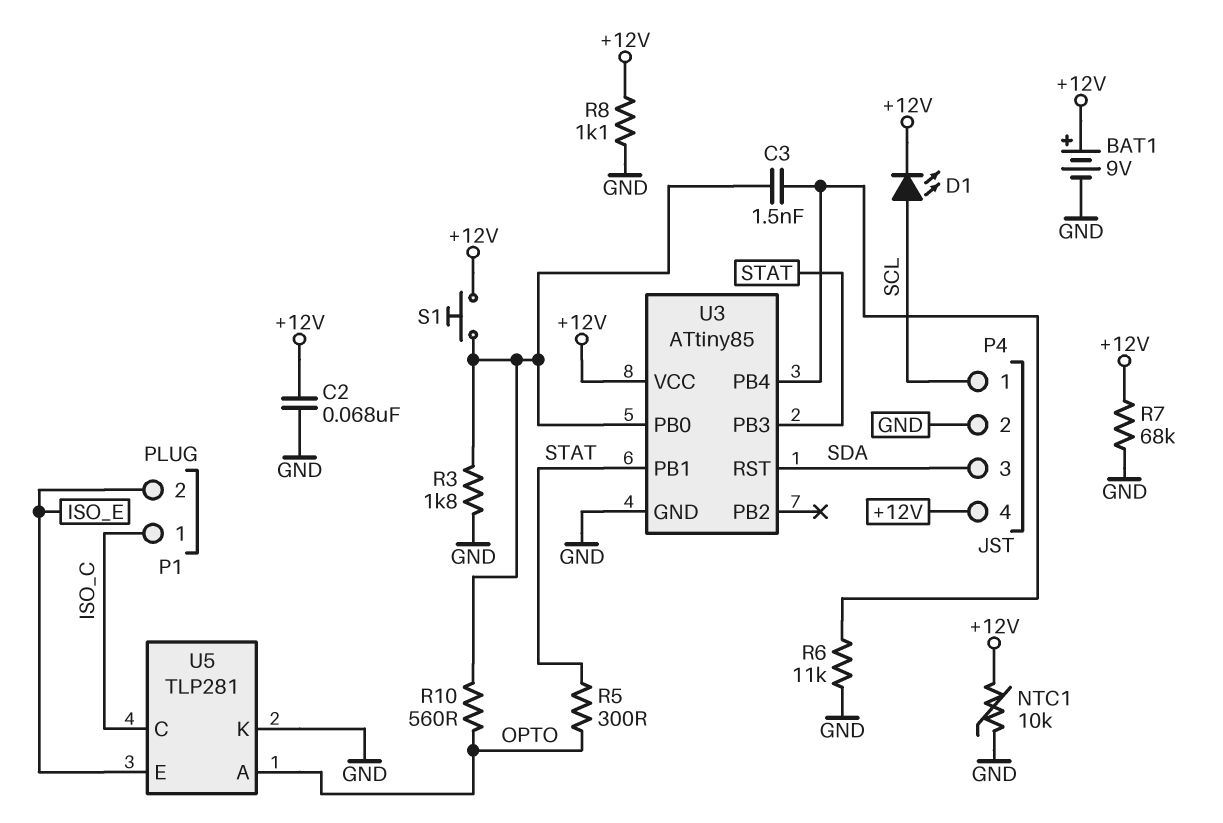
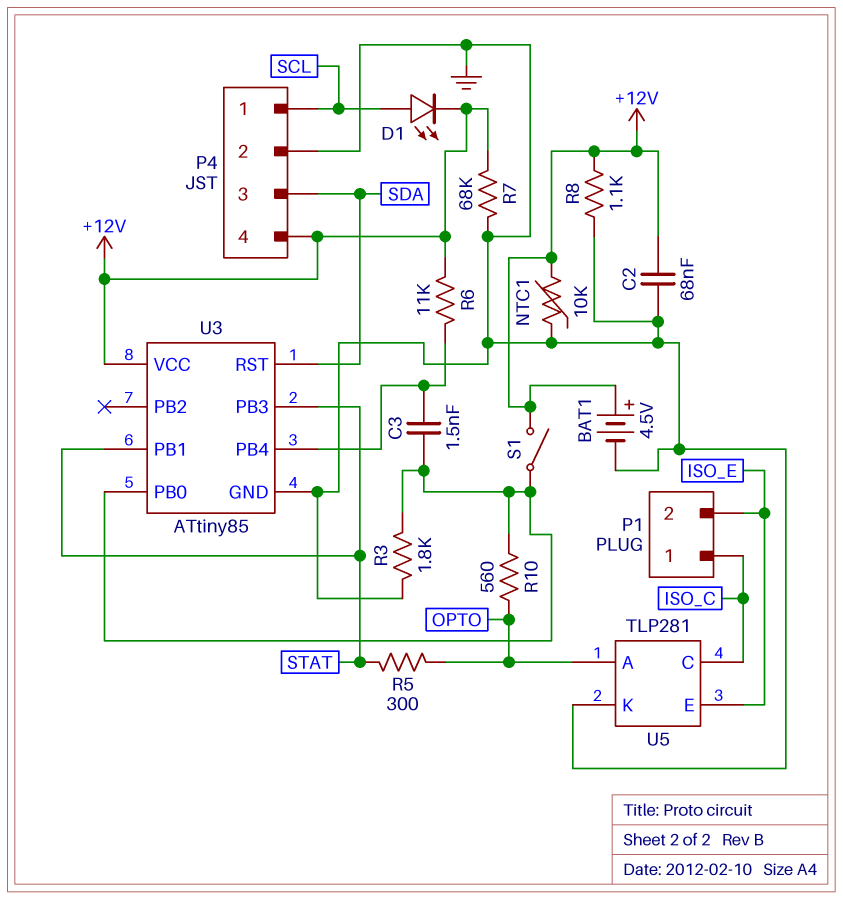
BAT1: 9V (plus +12V, minus GND) -> 4.5V (plus +12V, minus GND)
R6: 11k (GND, U3/PB4) -> 11k (+12V, U3/PB4)
S1: button (+12V, U3/PB0) -> switch (+12V, U3/PB0)

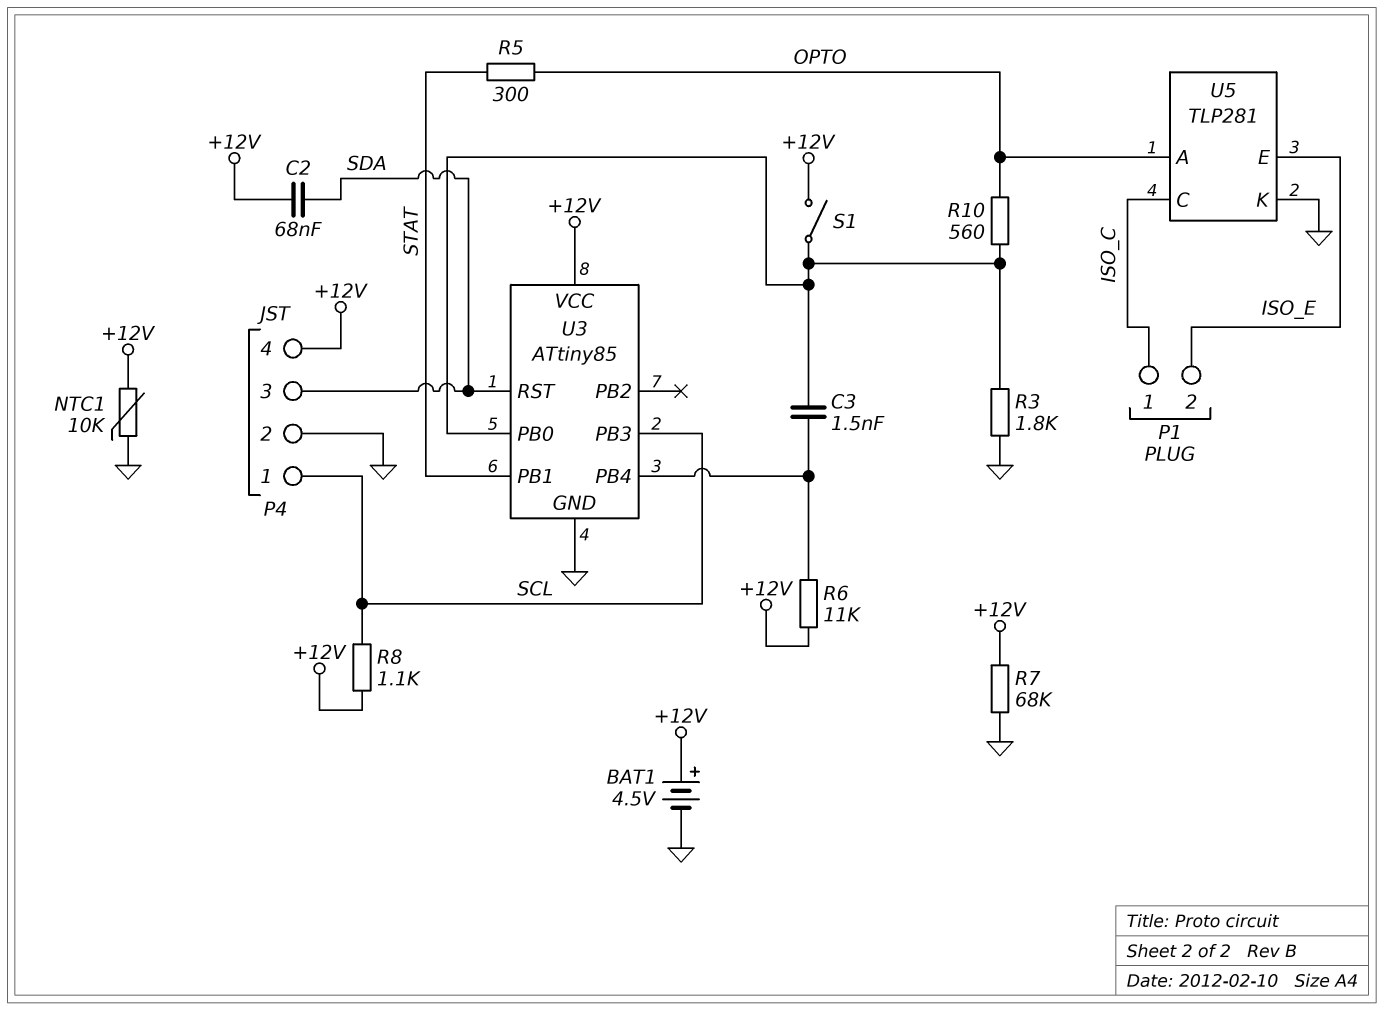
C2: 68nF (+12V, GND) -> 68nF (+12V, SDA)
D1: LED (A SCL, K +12V) -> none
R8: 1.1k (+12V, GND) -> 1.1k (+12V, SCL)
U3 pin PB3: STAT -> SCL

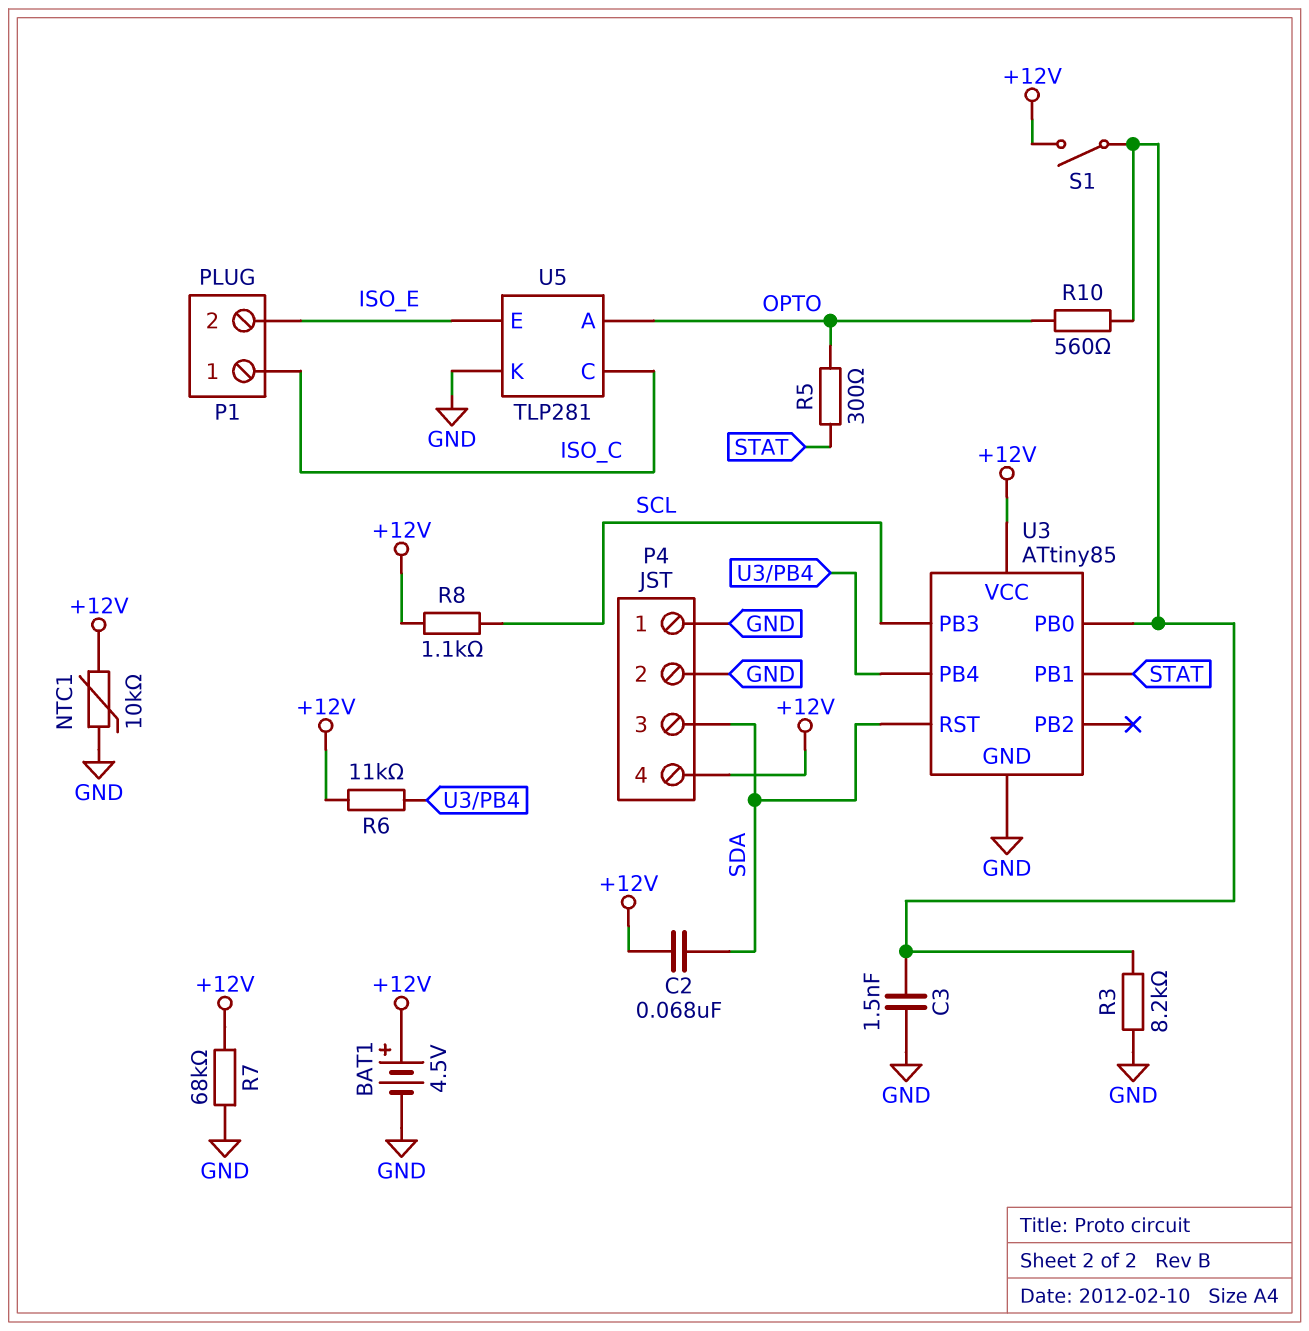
C3: 1.5nF (U3/PB0, U3/PB4) -> 1.5nF (GND, U3/PB0)
P4 pin 1: SCL -> GND
R3: 1.8k (GND, U3/PB0) -> 8.2k (GND, U3/PB0)

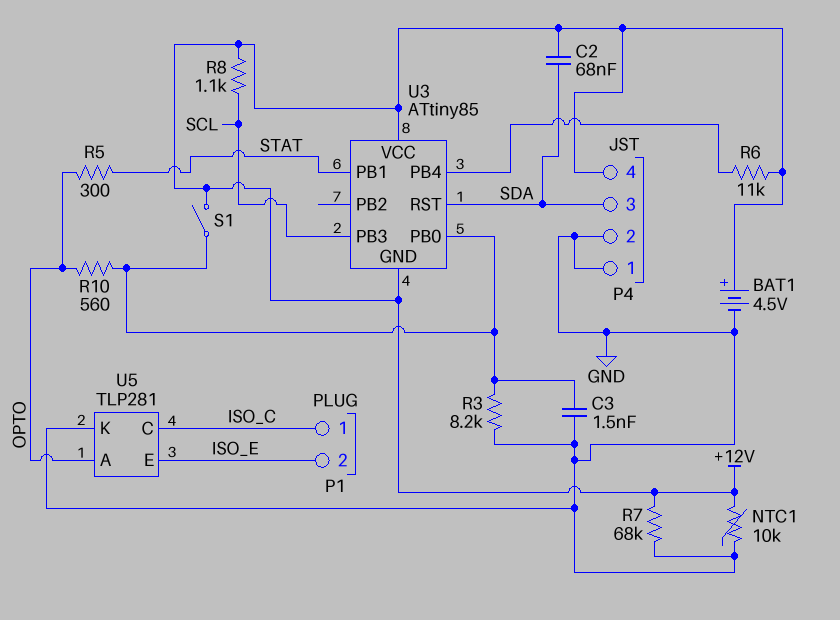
U3 pin GND: GND -> +12V

